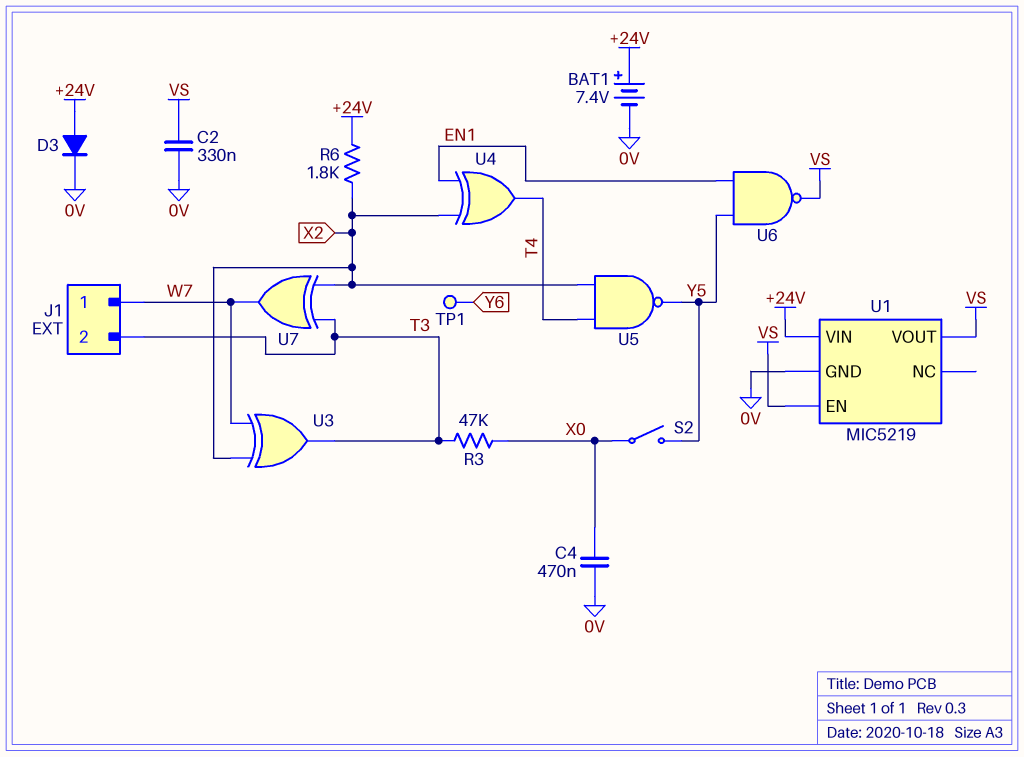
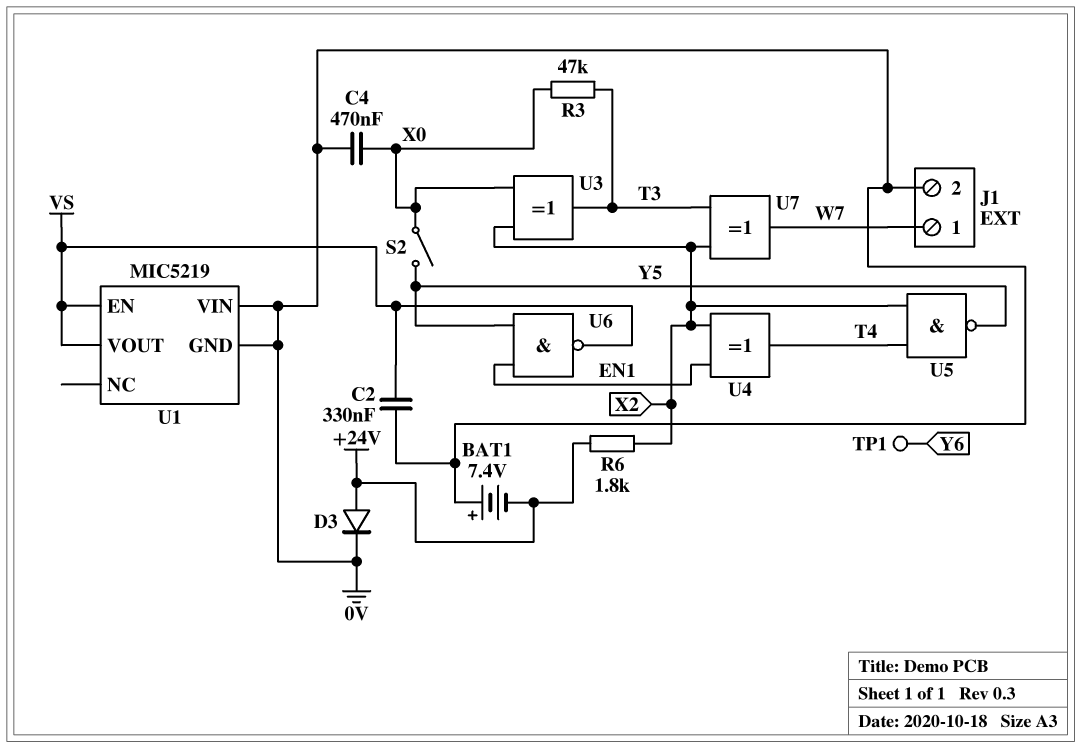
BAT1: 7.4V (plus +24V, minus 0V) -> 7.4V (plus 0V, minus +24V)
J1 pin 2: T3 -> 0V
U1 pin VIN: +24V -> 0V
U3: XOR (in W7, in X2, out T3) -> XOR (in X0, in X2, out T3)

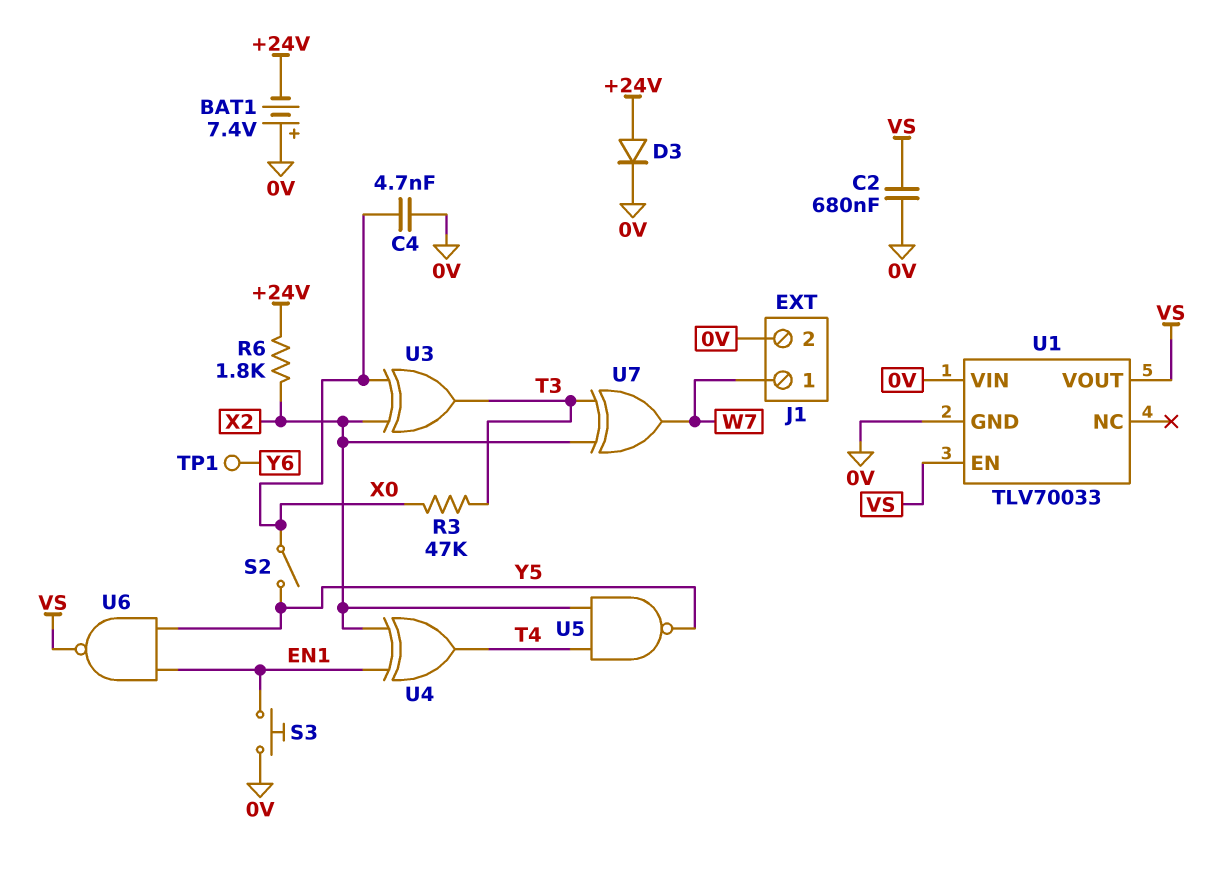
C2: 330nF (0V, VS) -> 680nF (0V, VS)
C4: 470nF (0V, X0) -> 4.7nF (0V, X0)
S3: none -> button (0V, EN1)
U1: MIC5219 -> TLV70033

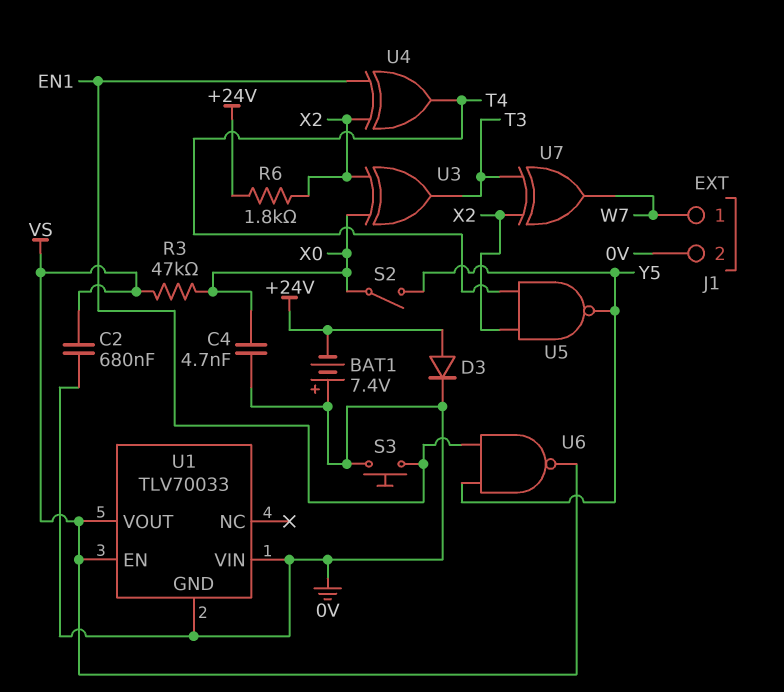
R3: 47k (T3, X0) -> 47k (VS, X0)
TP1: test point (Y6) -> none

